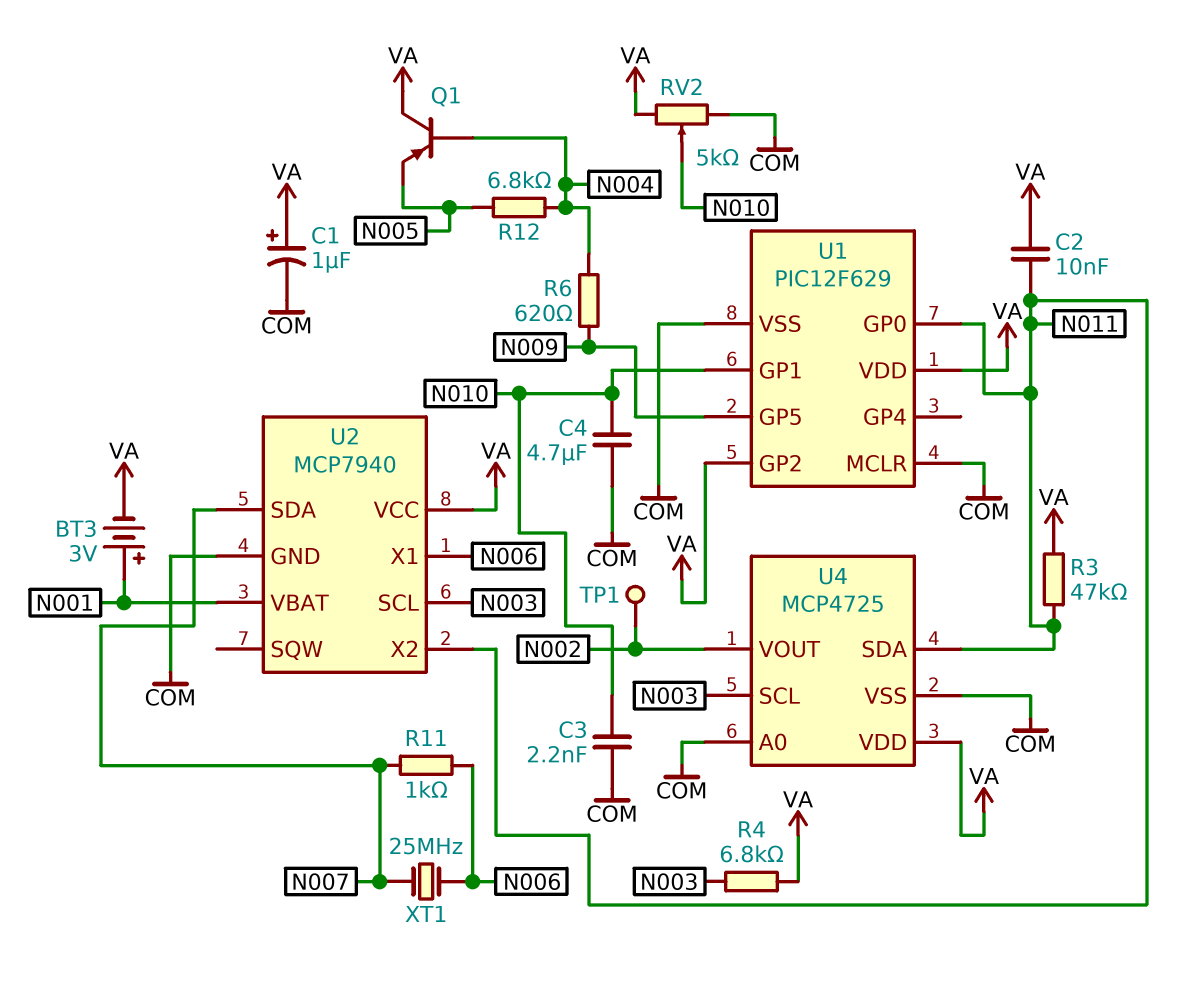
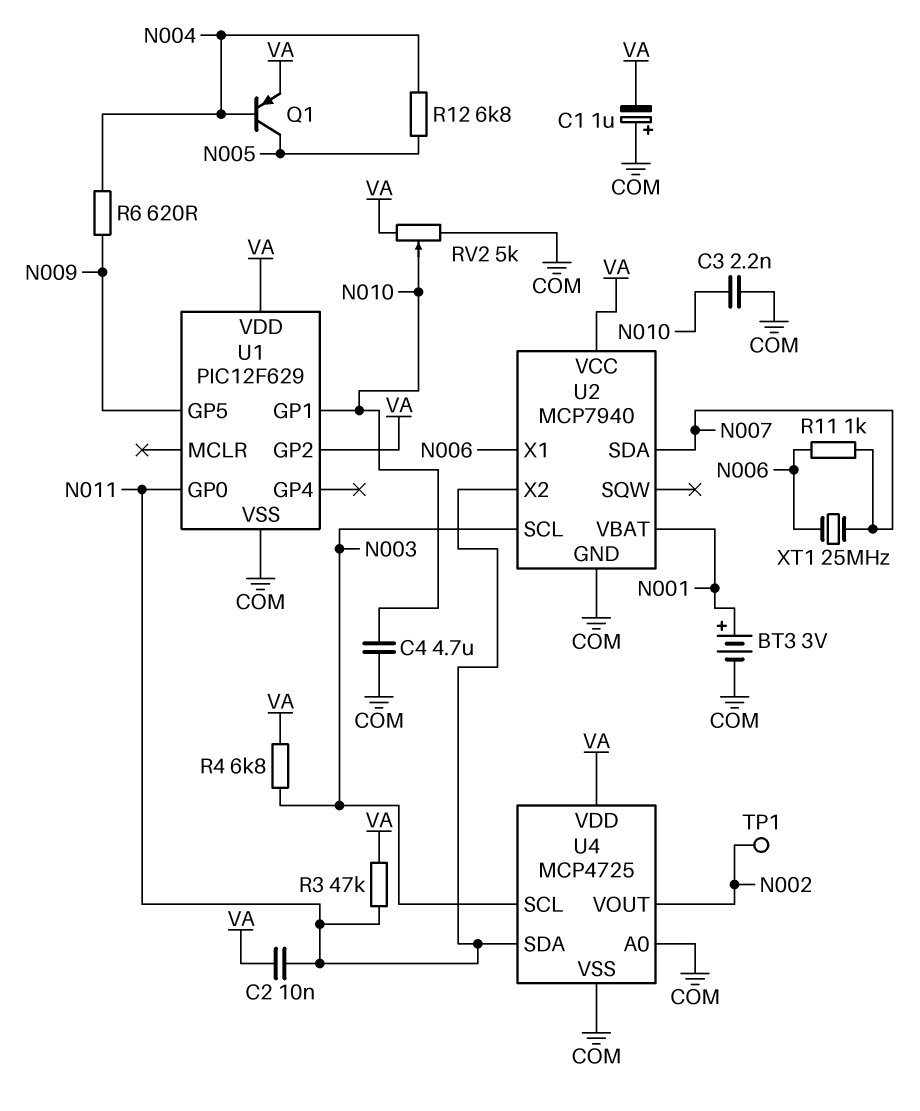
BT3: 3V (plus N001, minus VA) -> 3V (plus N001, minus COM)
C1: 1uF (plus VA, minus COM) -> 1uF (plus COM, minus VA)
Q1: PNP (B N004, C VA, E N005) -> PNP (B N004, C N005, E VA)
U1 pin MCLR: COM -> none

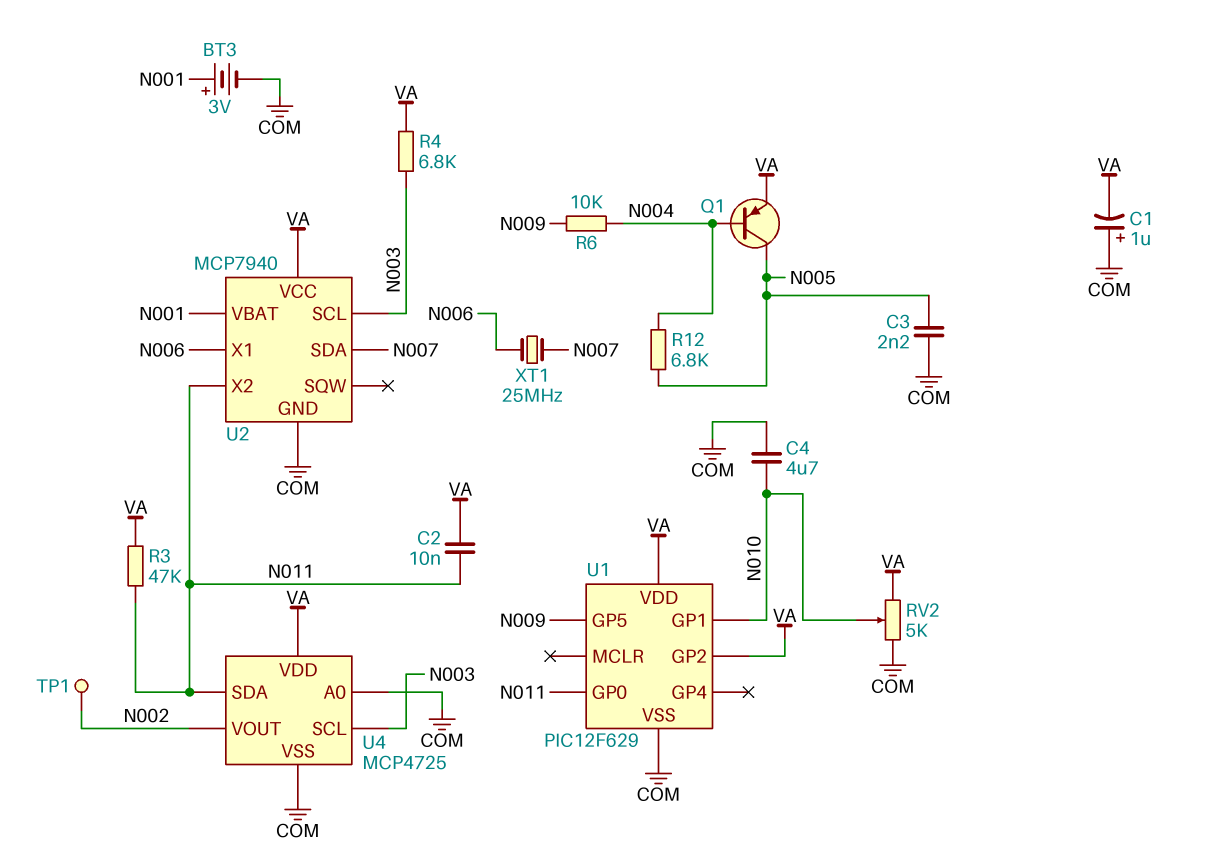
C3: 2.2nF (COM, N010) -> 2.2nF (COM, N005)
R6: 620 (N004, N009) -> 10k (N004, N009)
R11: 1k (N006, N007) -> none

